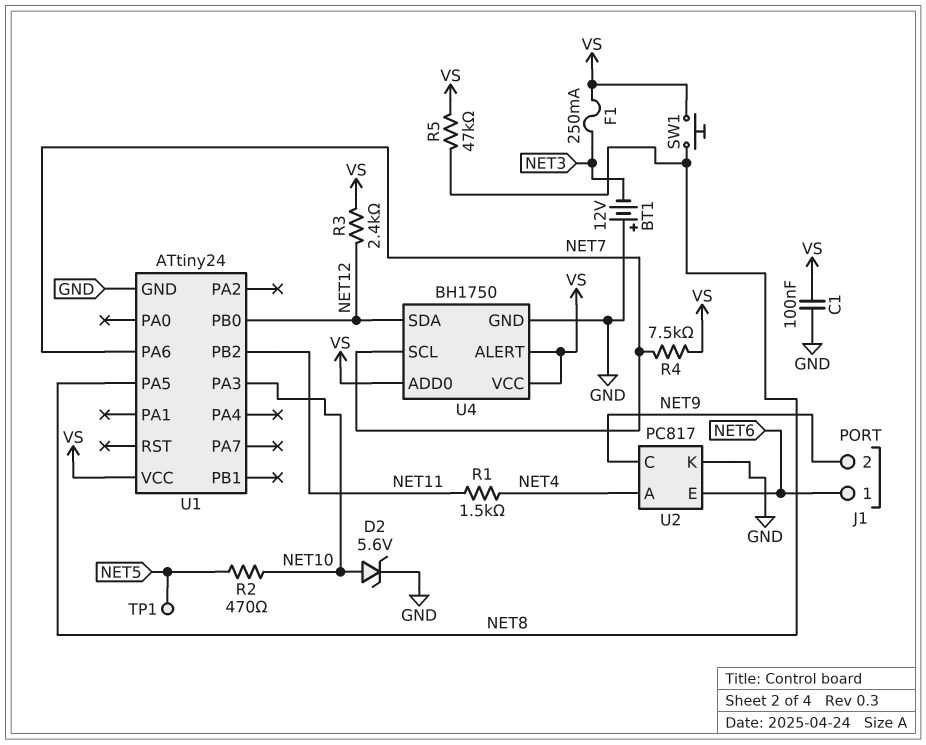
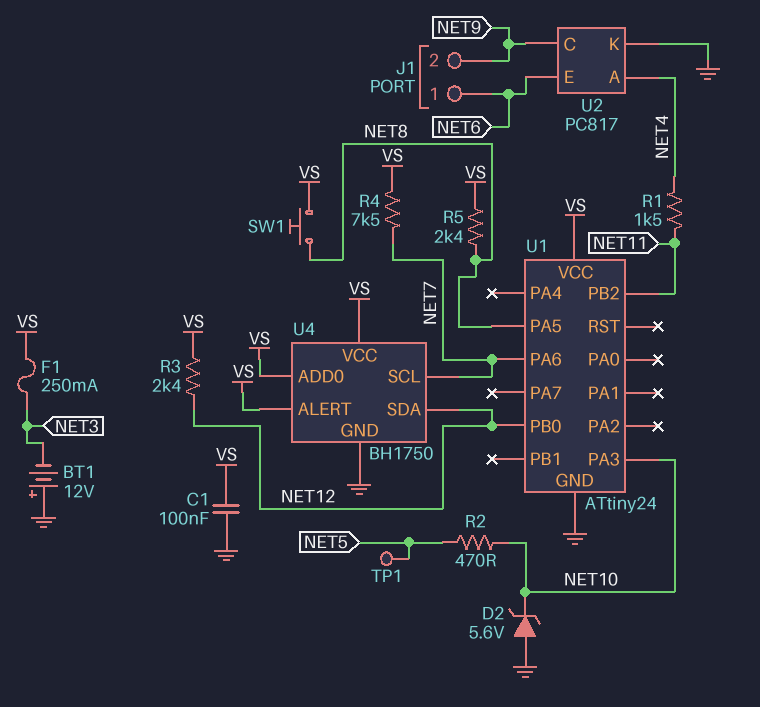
D2: zener 5.6V (A NET10, K GND) -> zener 5.6V (A GND, K NET10)
R5: 47k (NET8, VS) -> 2.4k (NET8, VS)

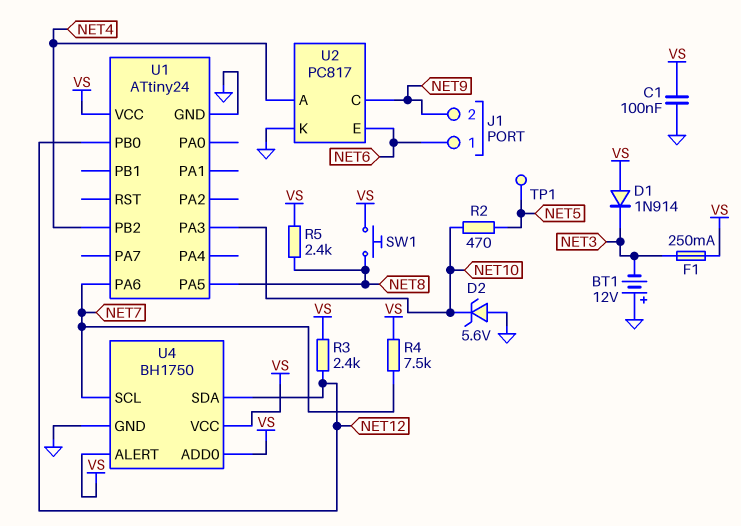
D1: none -> diode 1N914 (A VS, K NET3)
R1: 1.5k (NET4, NET11) -> none
U1 pin PB2: NET11 -> NET4

